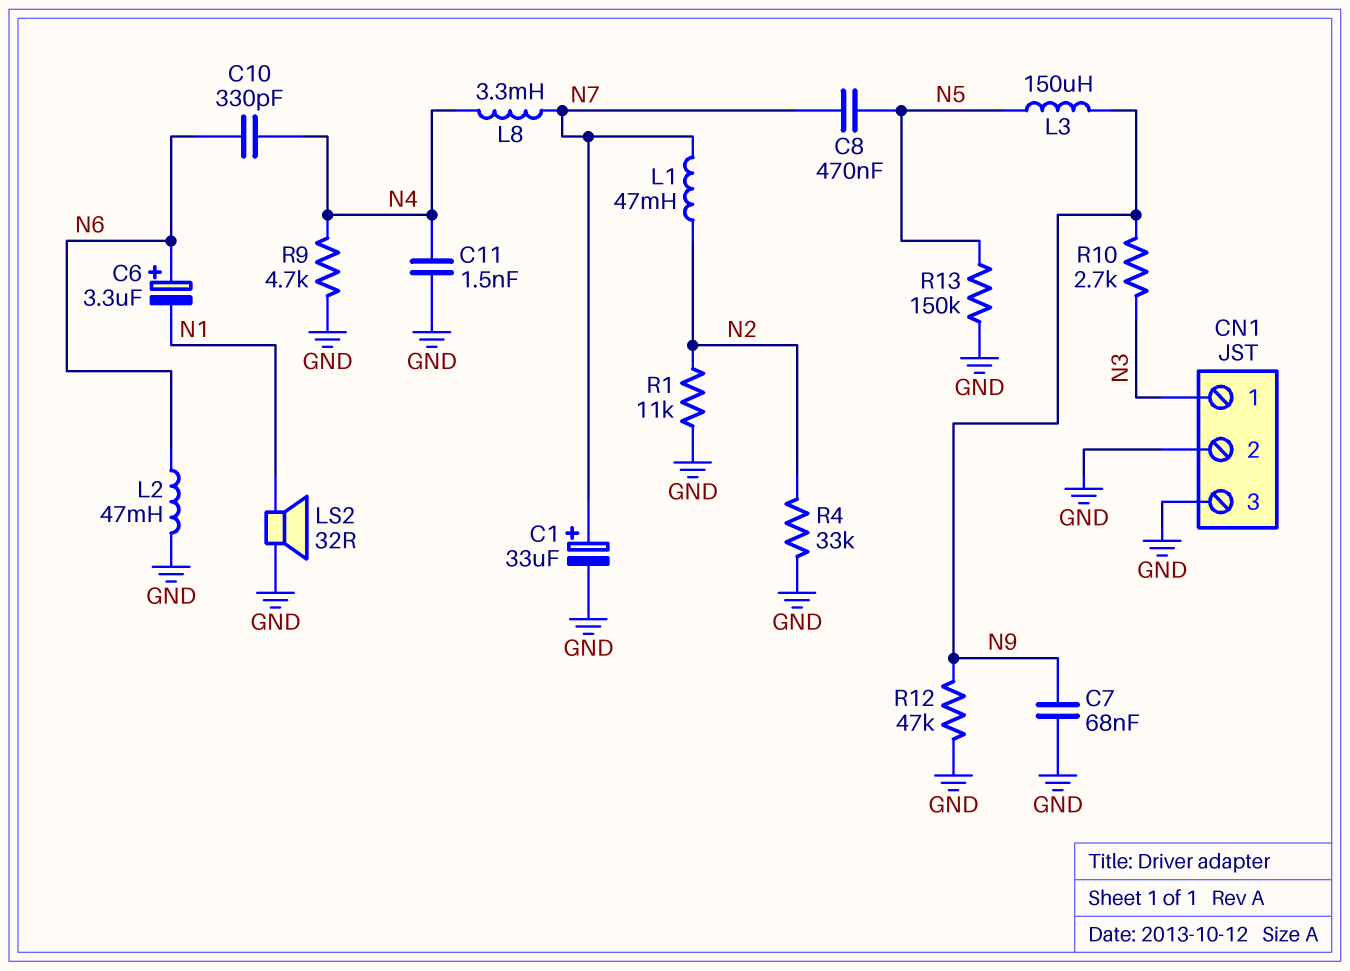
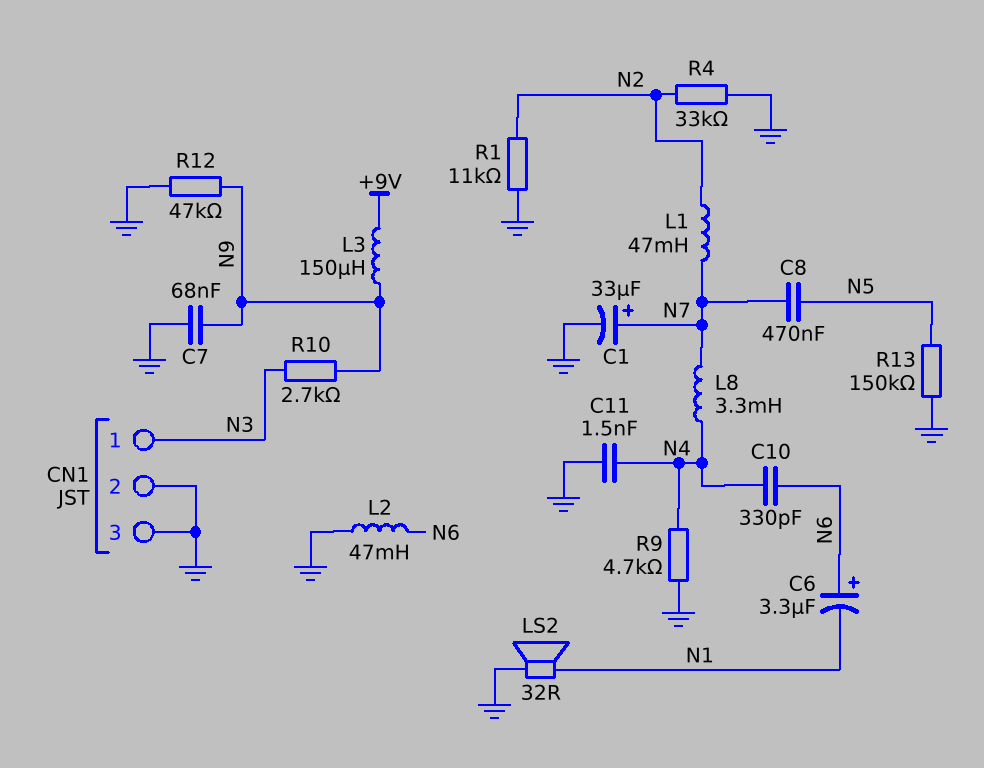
L3: 150uH (N5, N9) -> 150uH (+9V, N9)

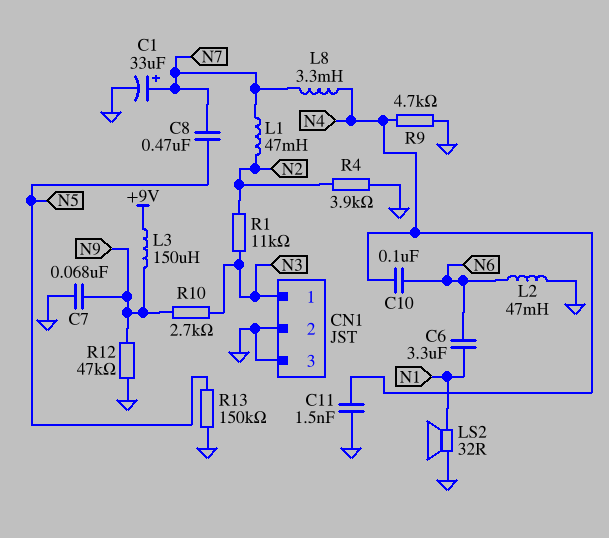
C6: 3.3uF (plus N6, minus N1) -> 3.3uF (N1, N6)
C10: 330pF (N4, N6) -> 100nF (N4, N6)
R1: 11k (GND, N2) -> 11k (N2, N3)
R4: 33k (GND, N2) -> 3.9k (GND, N2)

